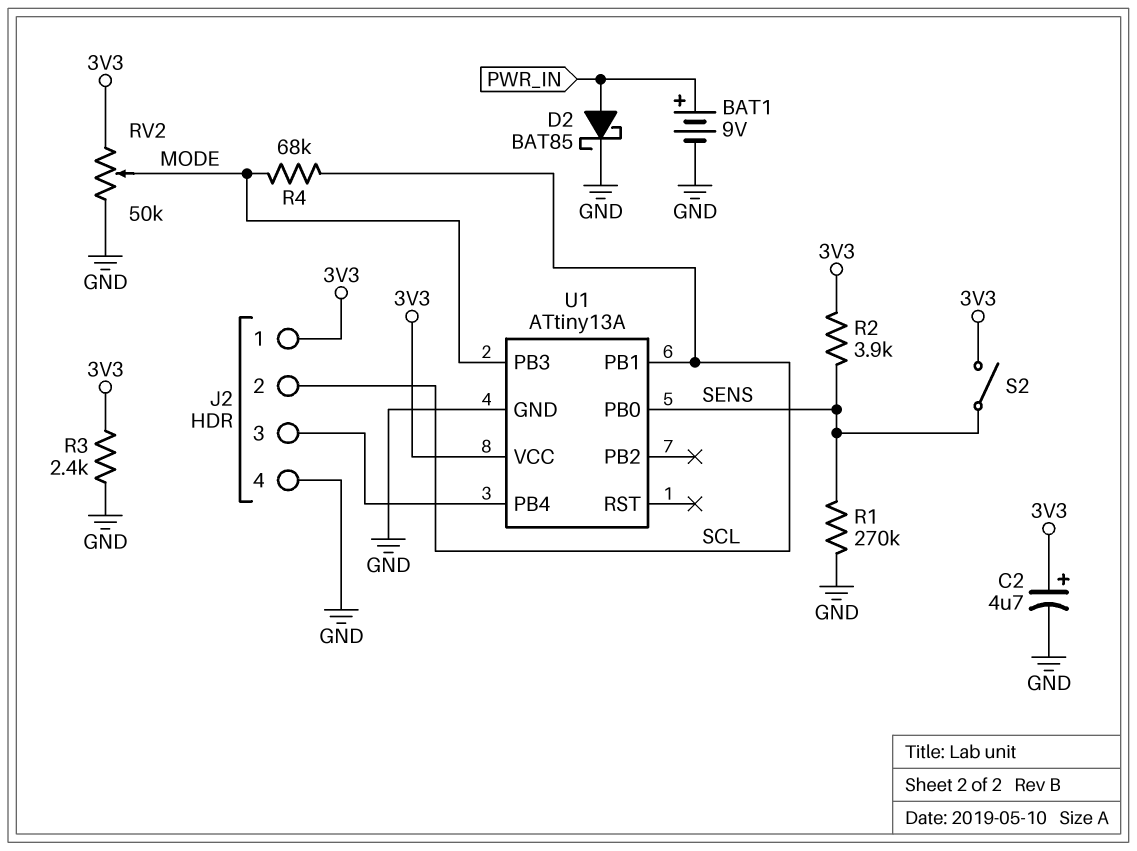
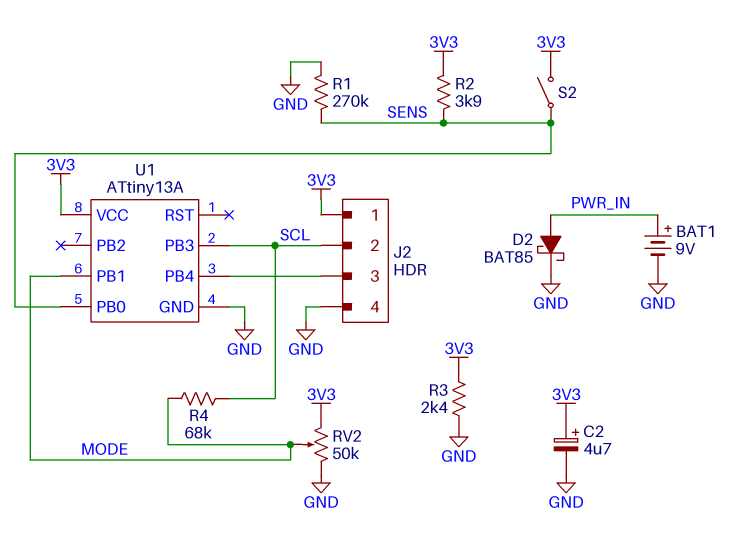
U1 pin PB1: SCL -> MODE
U1 pin PB3: MODE -> SCL

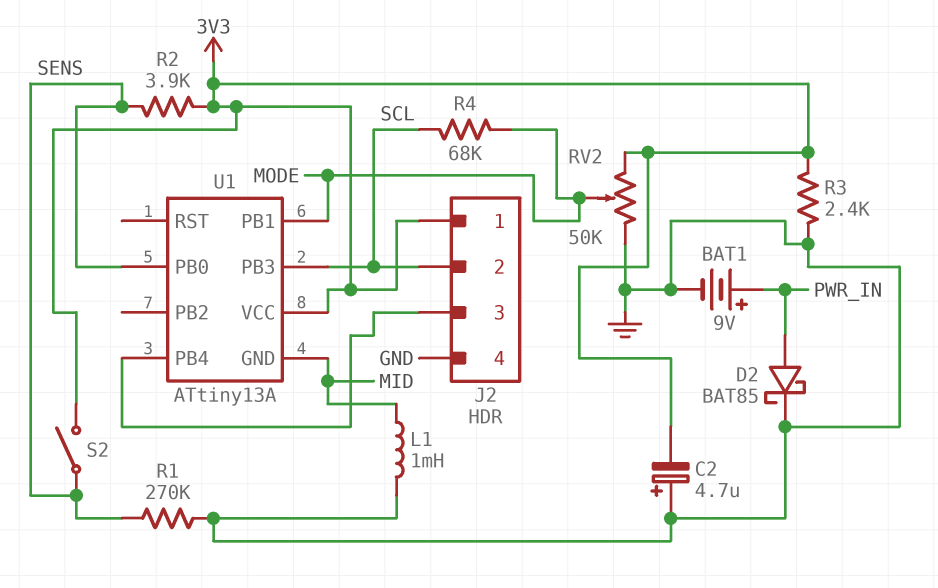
C2: 4.7uF (plus 3V3, minus GND) -> 4.7uF (plus GND, minus 3V3)
L1: none -> 1mH (GND, MID)
U1 pin GND: GND -> MID

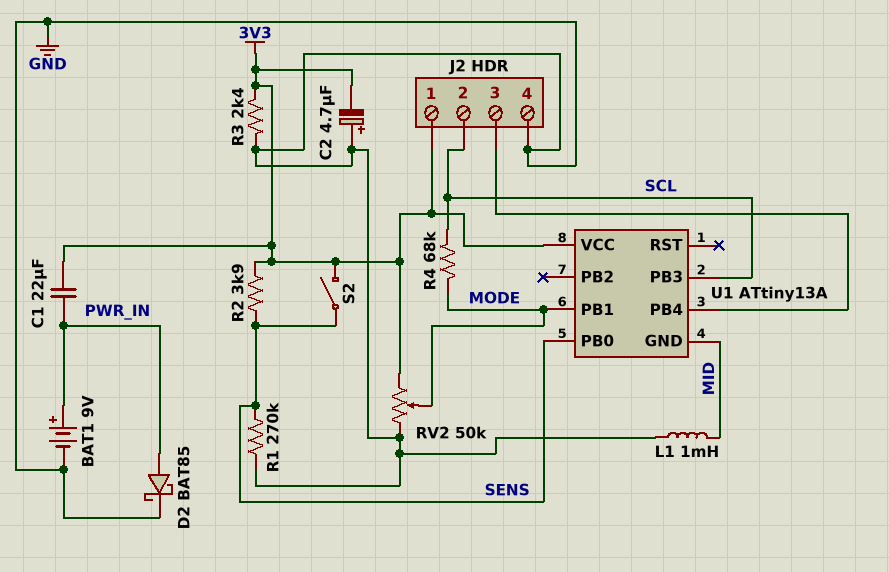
C1: none -> 22uF (3V3, PWR_IN)

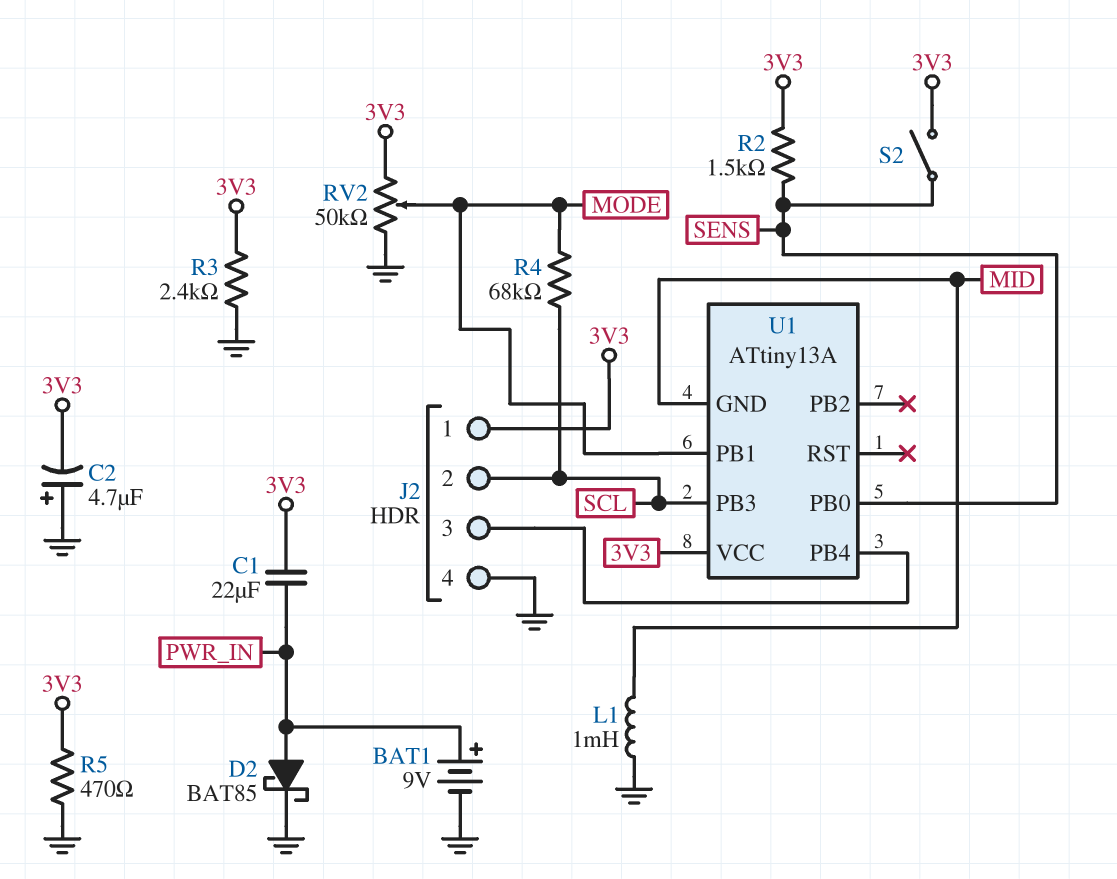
R1: 270k (GND, SENS) -> none
R2: 3.9k (3V3, SENS) -> 1.5k (3V3, SENS)
R5: none -> 470 (3V3, GND)

